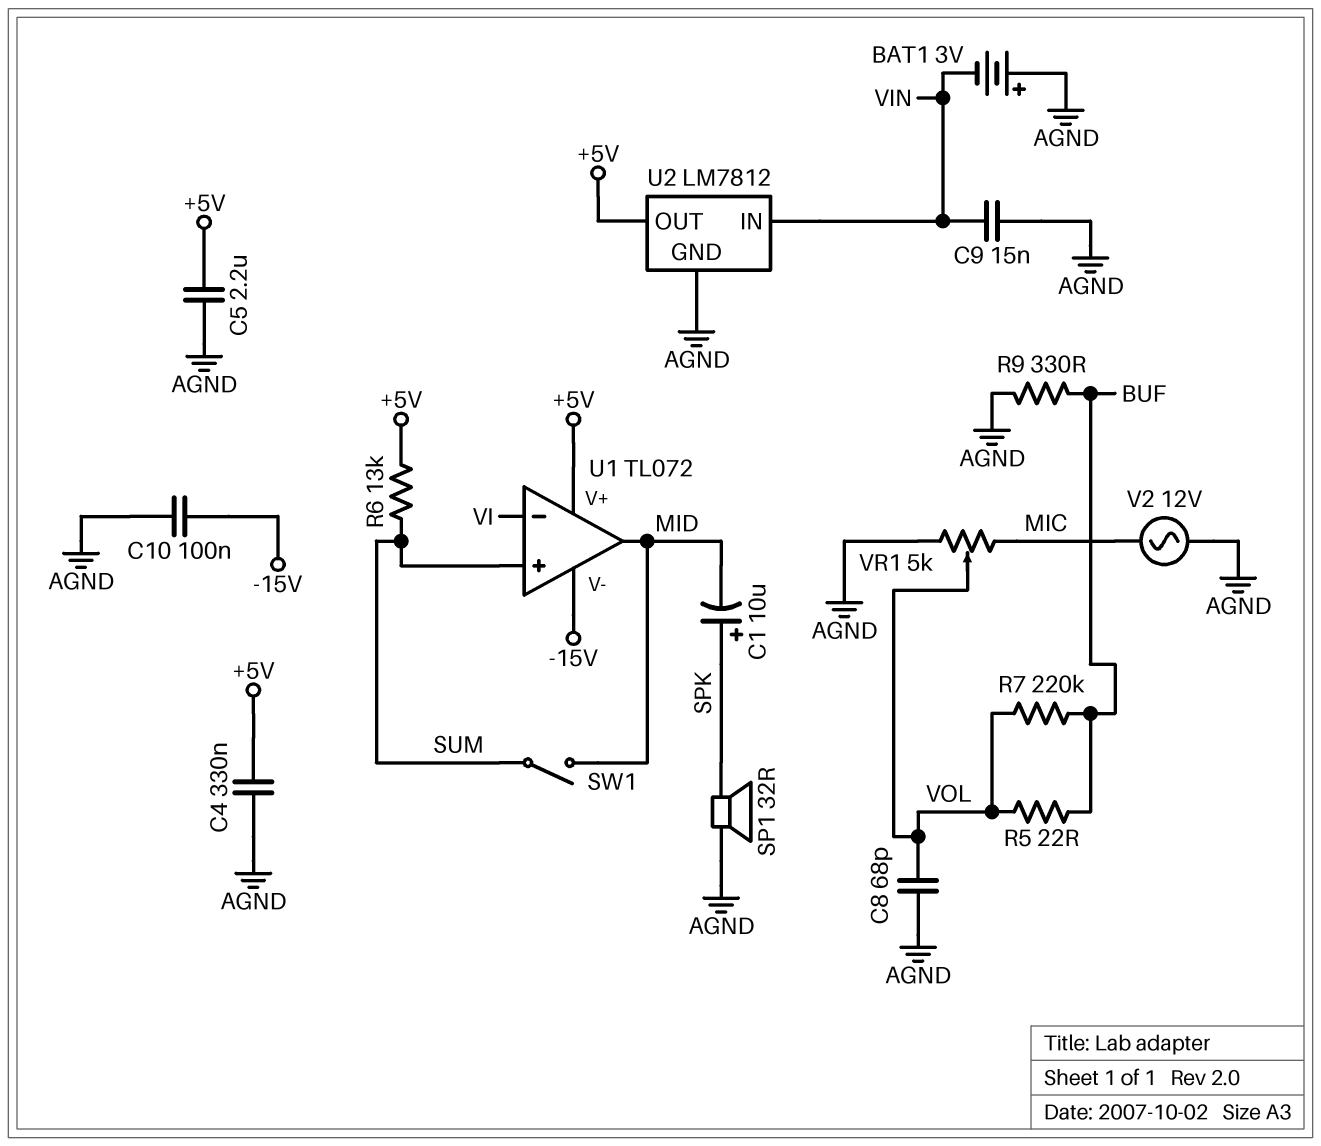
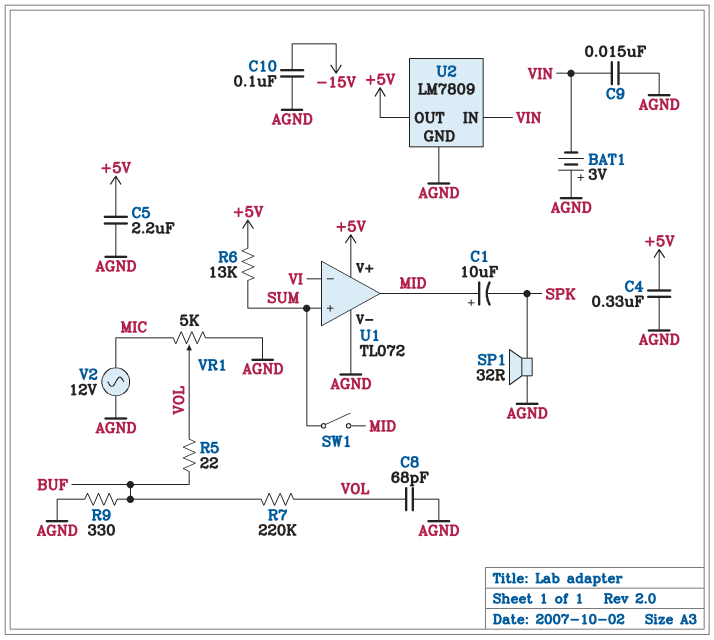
C1: 10uF (plus SPK, minus MID) -> 10uF (plus MID, minus SPK)
U1 pin V-: -15V -> AGND
U2: LM7812 -> LM7809

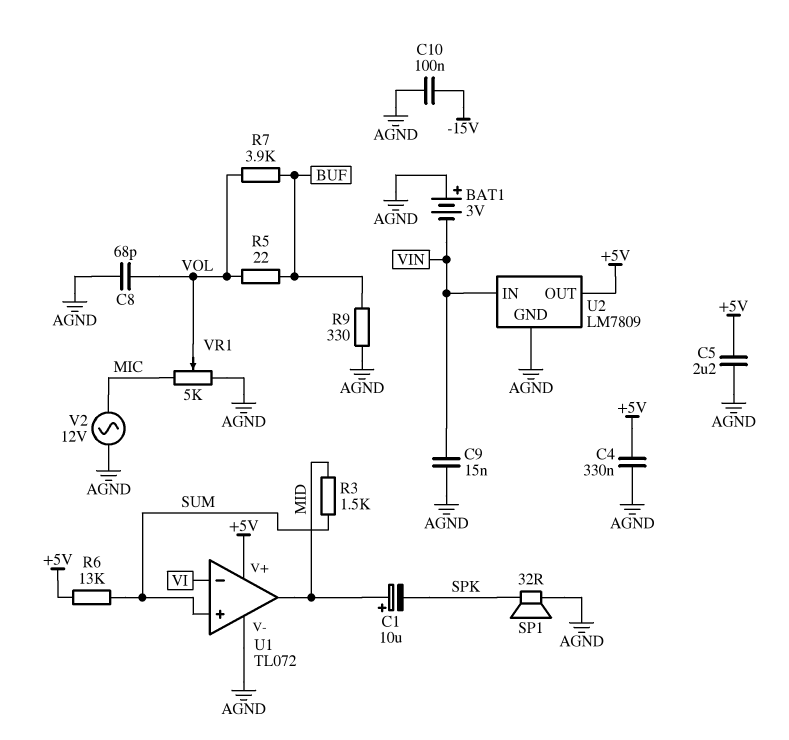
R3: none -> 1.5k (MID, SUM)
R7: 220k (BUF, VOL) -> 3.9k (BUF, VOL)
SW1: switch (MID, SUM) -> none

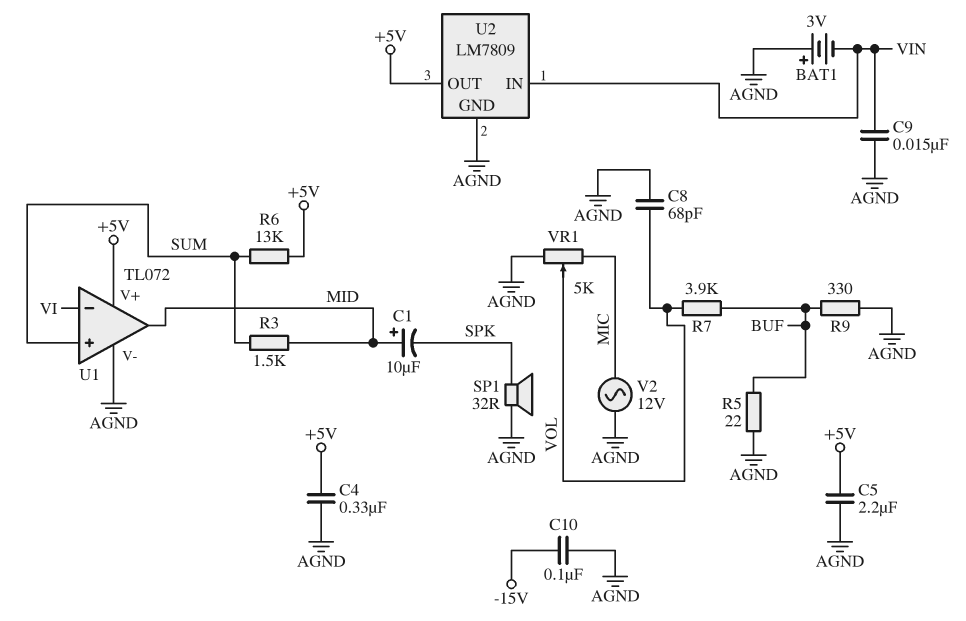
R5: 22 (BUF, VOL) -> 22 (AGND, BUF)

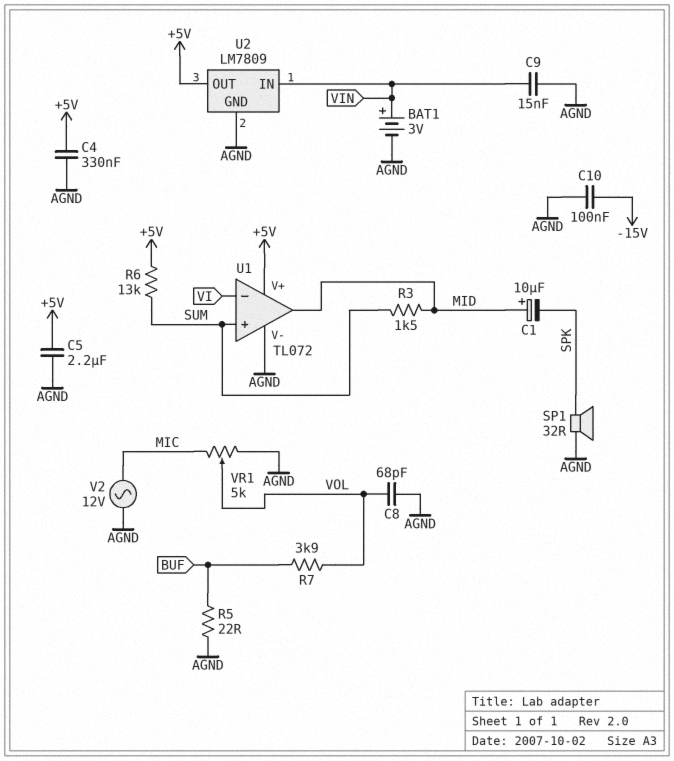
BAT1: 3V (plus AGND, minus VIN) -> 3V (plus VIN, minus AGND)
R9: 330 (AGND, BUF) -> none

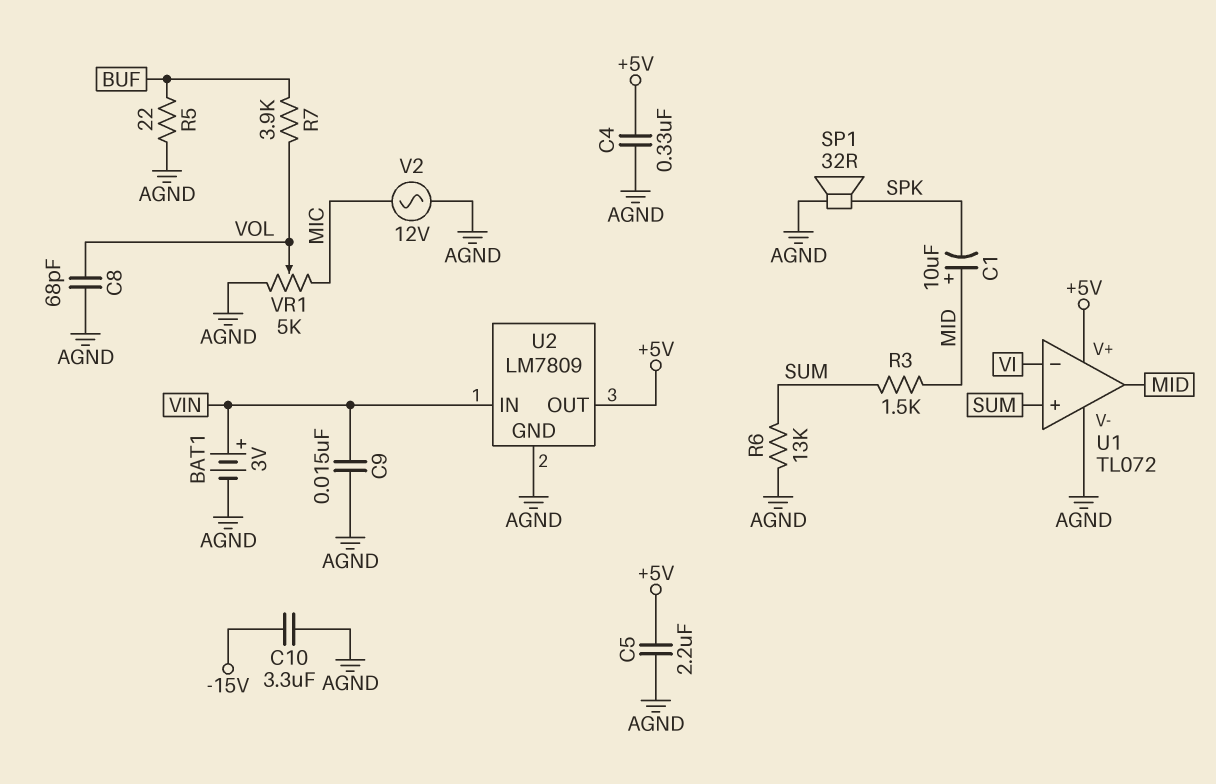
C10: 100nF (-15V, AGND) -> 3.3uF (-15V, AGND)
R6: 13k (+5V, SUM) -> 13k (AGND, SUM)

